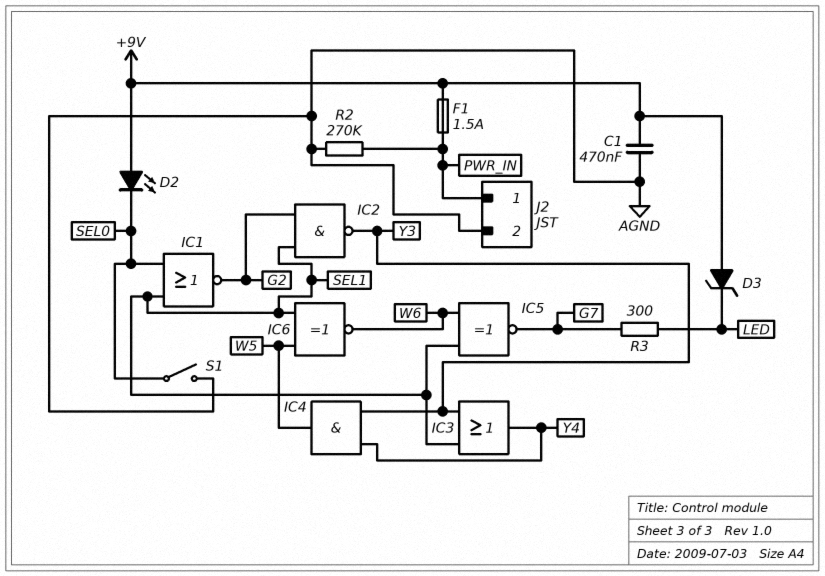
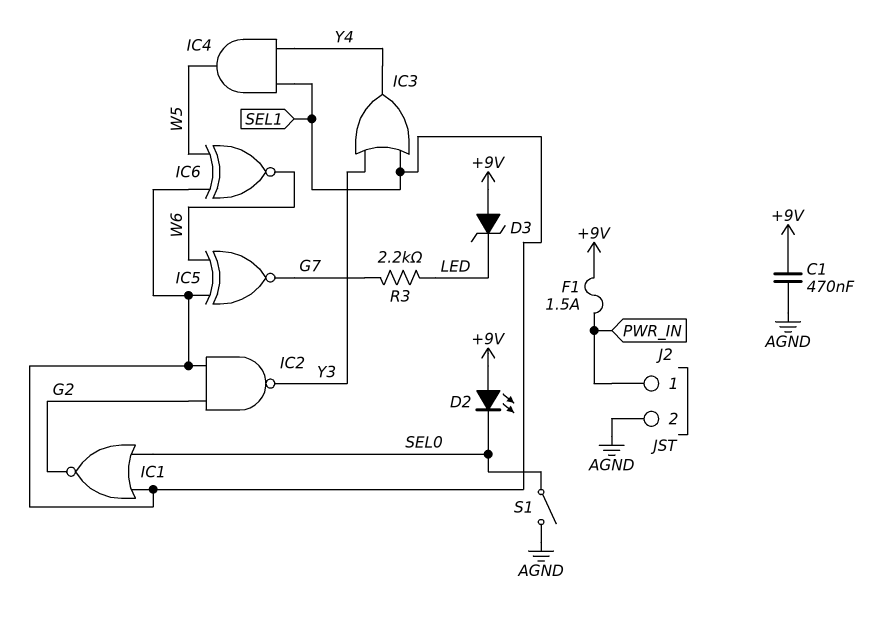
IC4: AND (in Y3, in Y4, out W5) -> AND (in SEL1, in Y4, out W5)
R2: 270k (AGND, PWR_IN) -> none
R3: 300 (G7, LED) -> 2.2k (G7, LED)

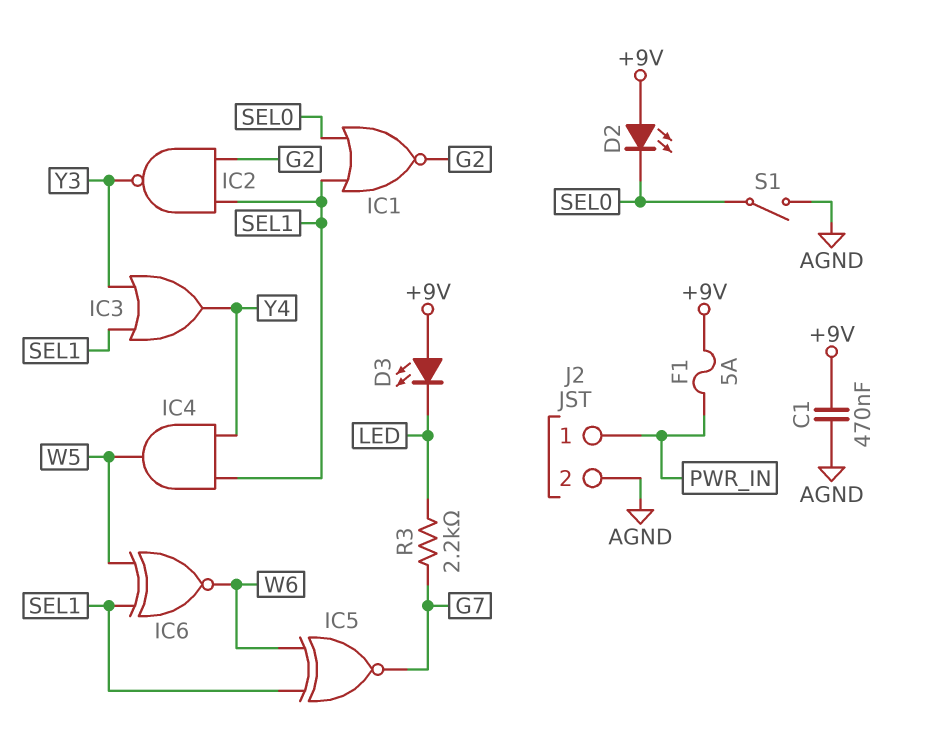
D3: zener (A +9V, K LED) -> LED (A +9V, K LED)
F1: 1.5A (+9V, PWR_IN) -> 5A (+9V, PWR_IN)

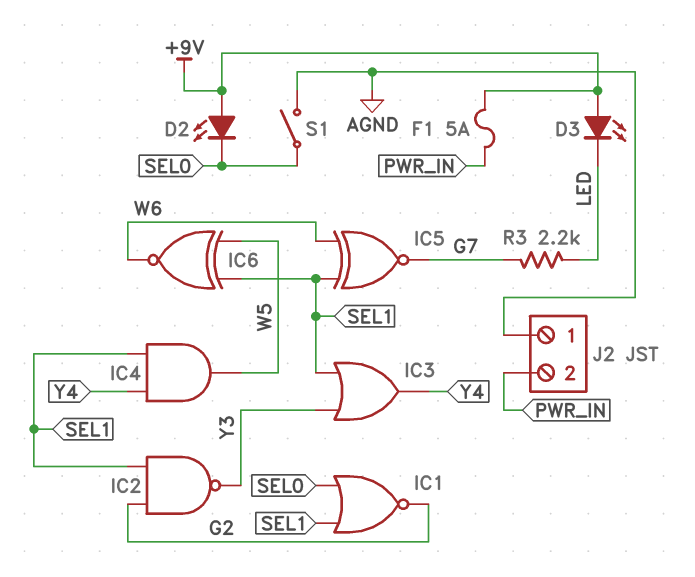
C1: 470nF (+9V, AGND) -> none
J2 pin 1: PWR_IN -> AGND
J2 pin 2: AGND -> PWR_IN

